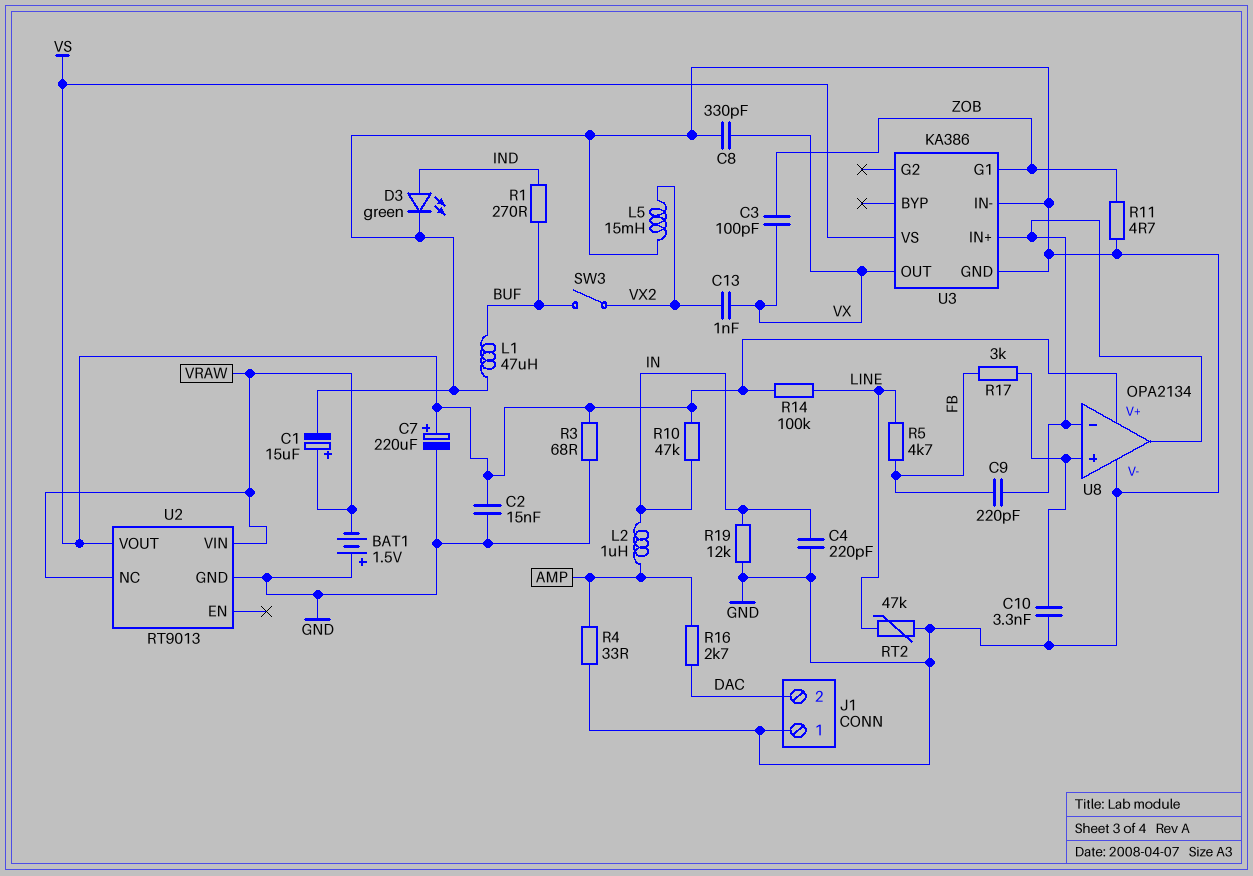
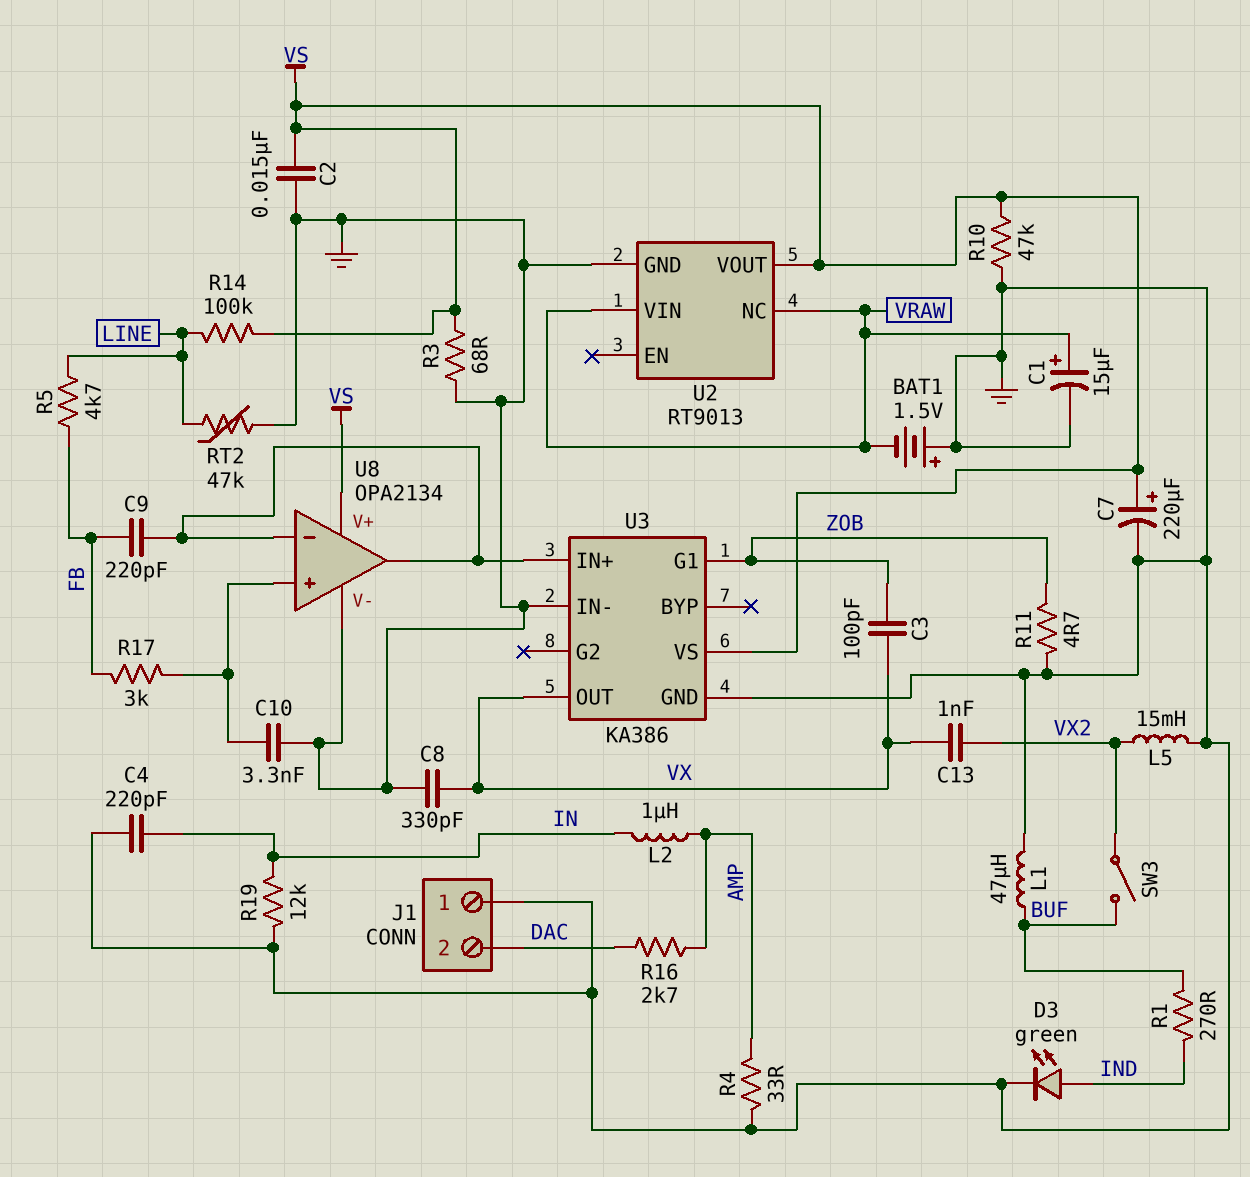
R10: 47k (IN, VS) -> 47k (GND, VS)

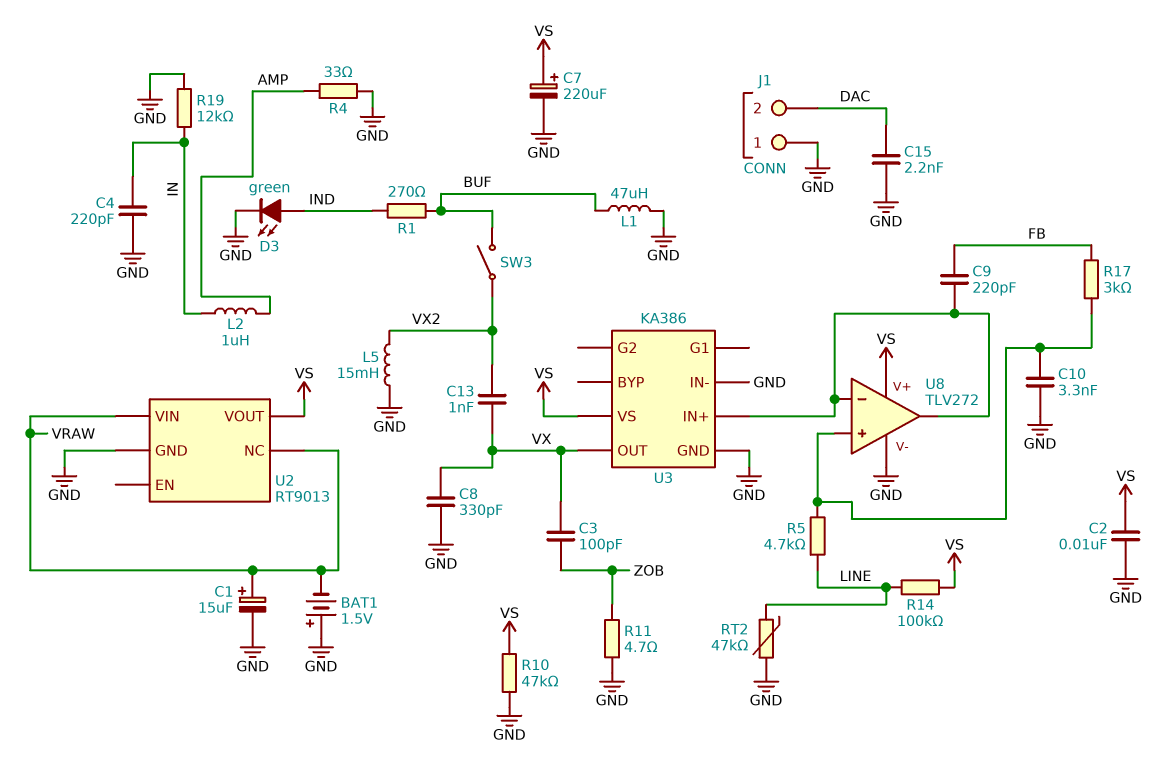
C2: 15nF (GND, VS) -> 10nF (GND, VS)
C15: none -> 2.2nF (DAC, GND)
R3: 68 (GND, VS) -> none
R5: 4.7k (FB, LINE) -> 4.7k (LINE, U8/in+)
R16: 2.7k (AMP, DAC) -> none
U3 pin G1: ZOB -> none
U8: OPA2134 -> TLV272

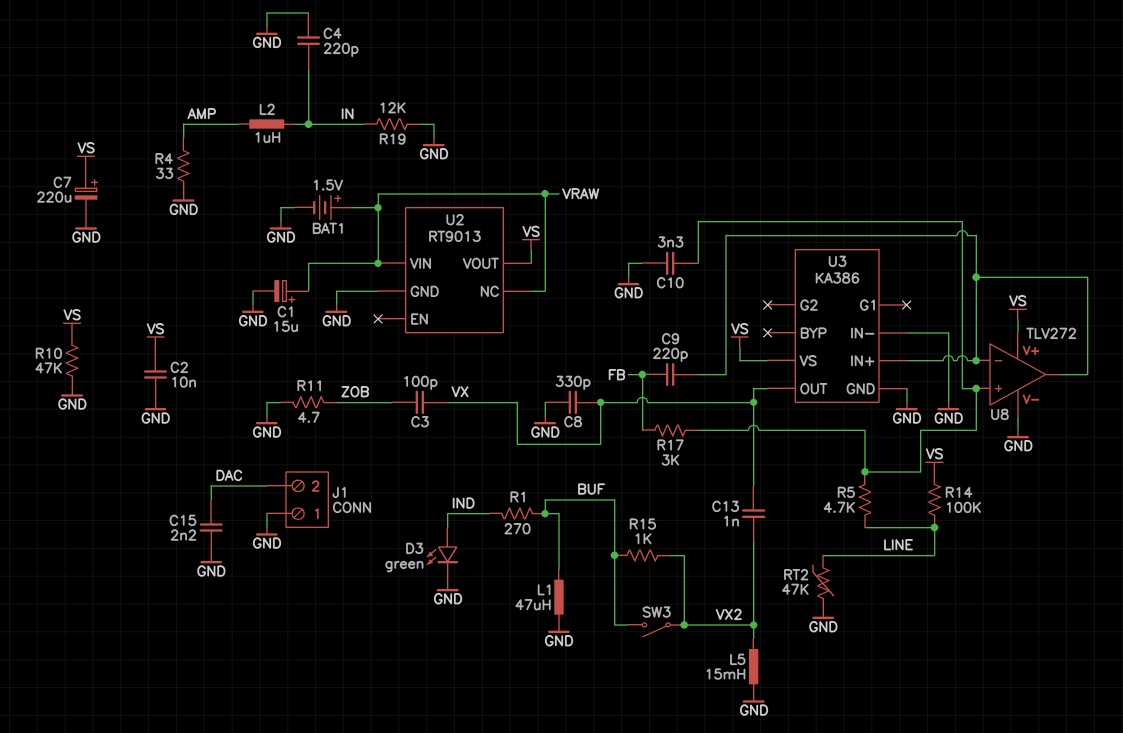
BAT1: 1.5V (plus GND, minus VRAW) -> 1.5V (plus VRAW, minus GND)
R15: none -> 1k (BUF, VX2)

